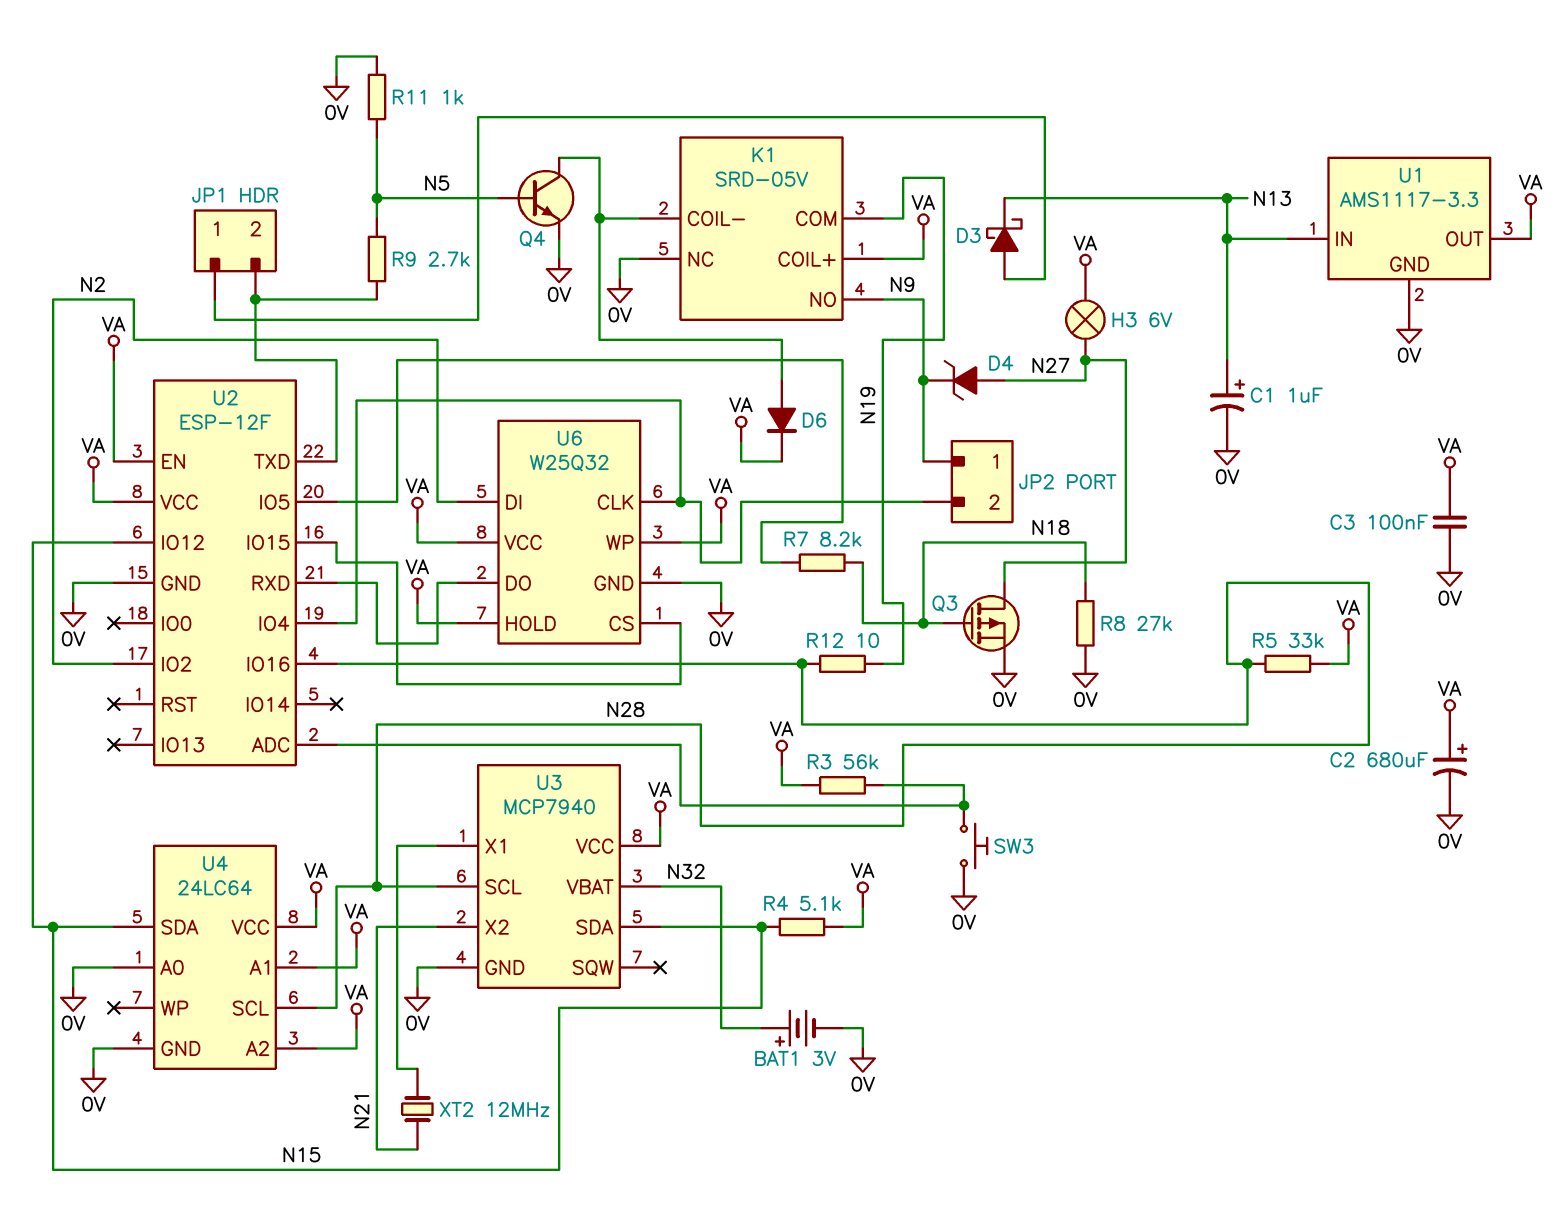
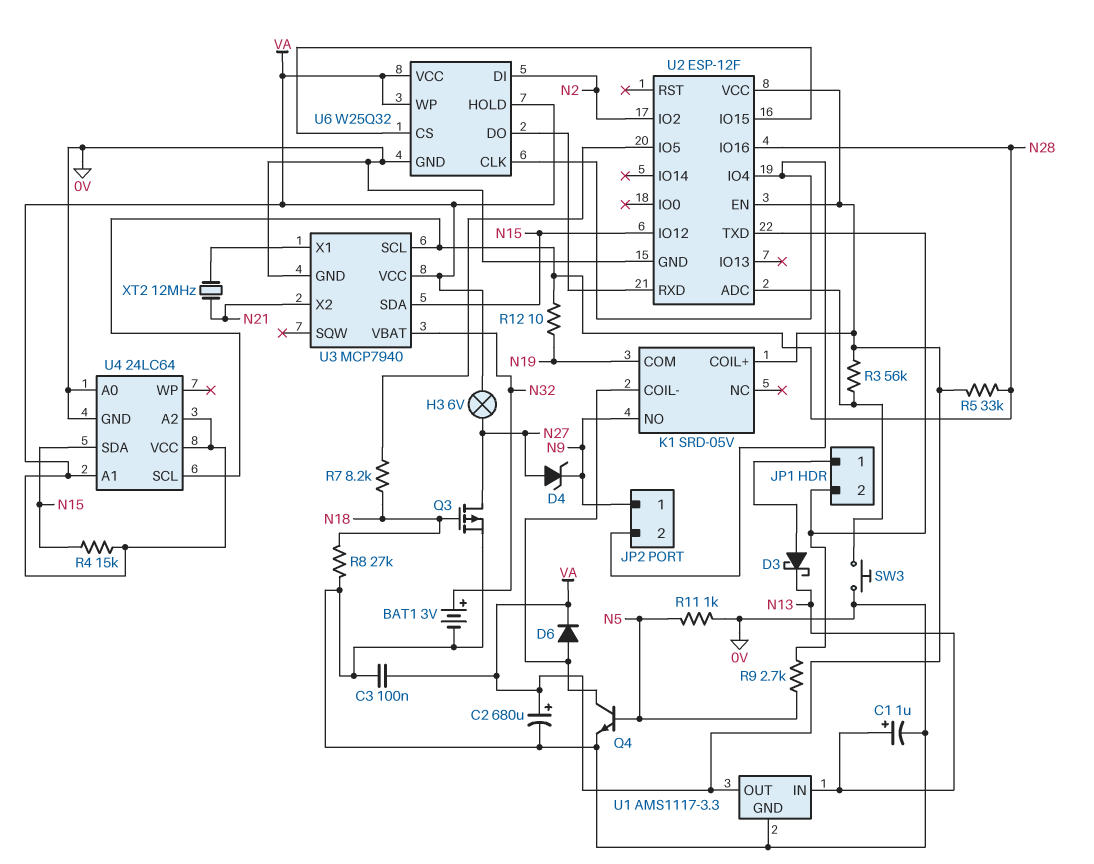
K1 pin NC: 0V -> none
R4: 5.1k (N15, VA) -> 15k (N15, VA)

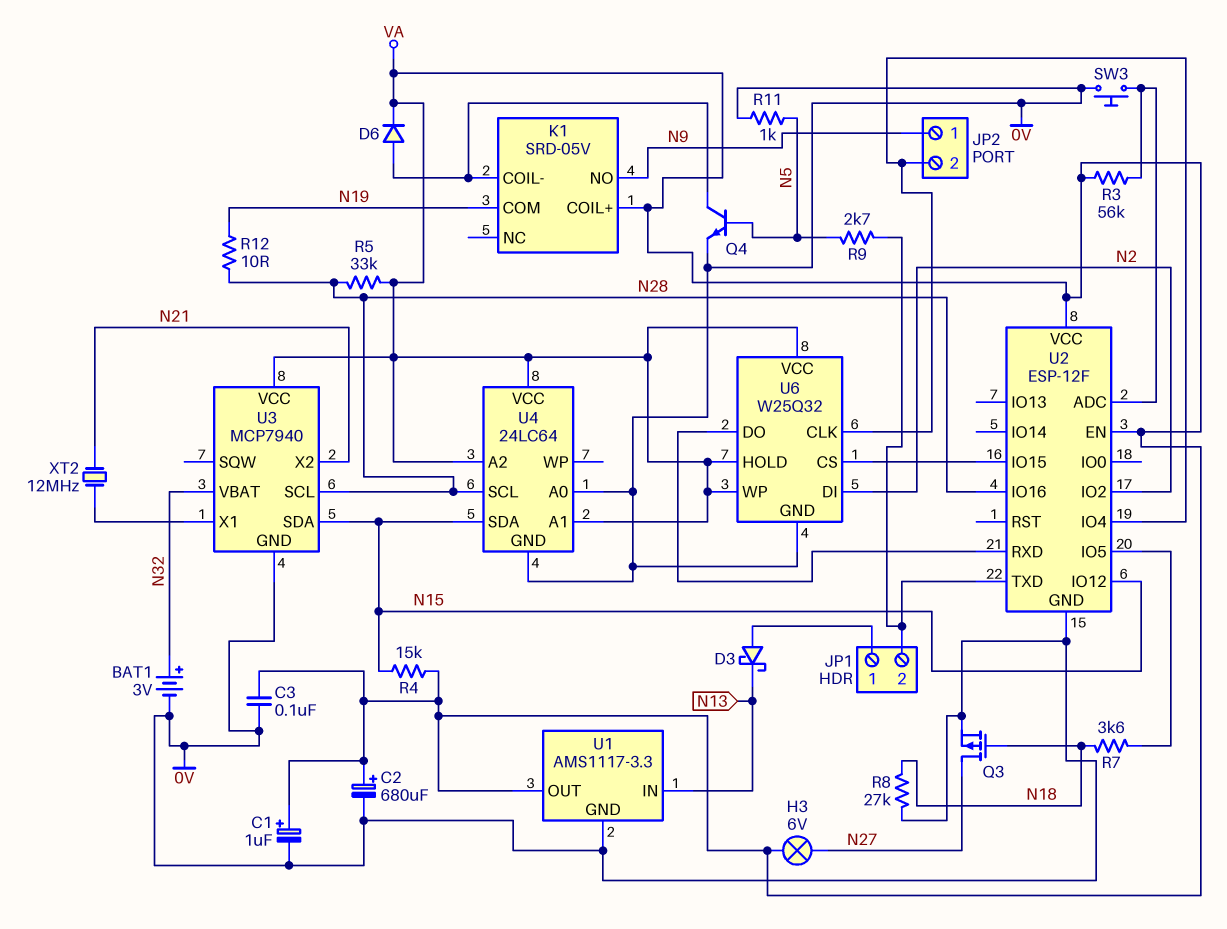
C1: 1uF (plus N13, minus 0V) -> 1uF (plus VA, minus 0V)
D4: zener (A N27, K N9) -> none
R7: 8.2k (N18, U2/IO5) -> 3.6k (N18, U2/IO5)

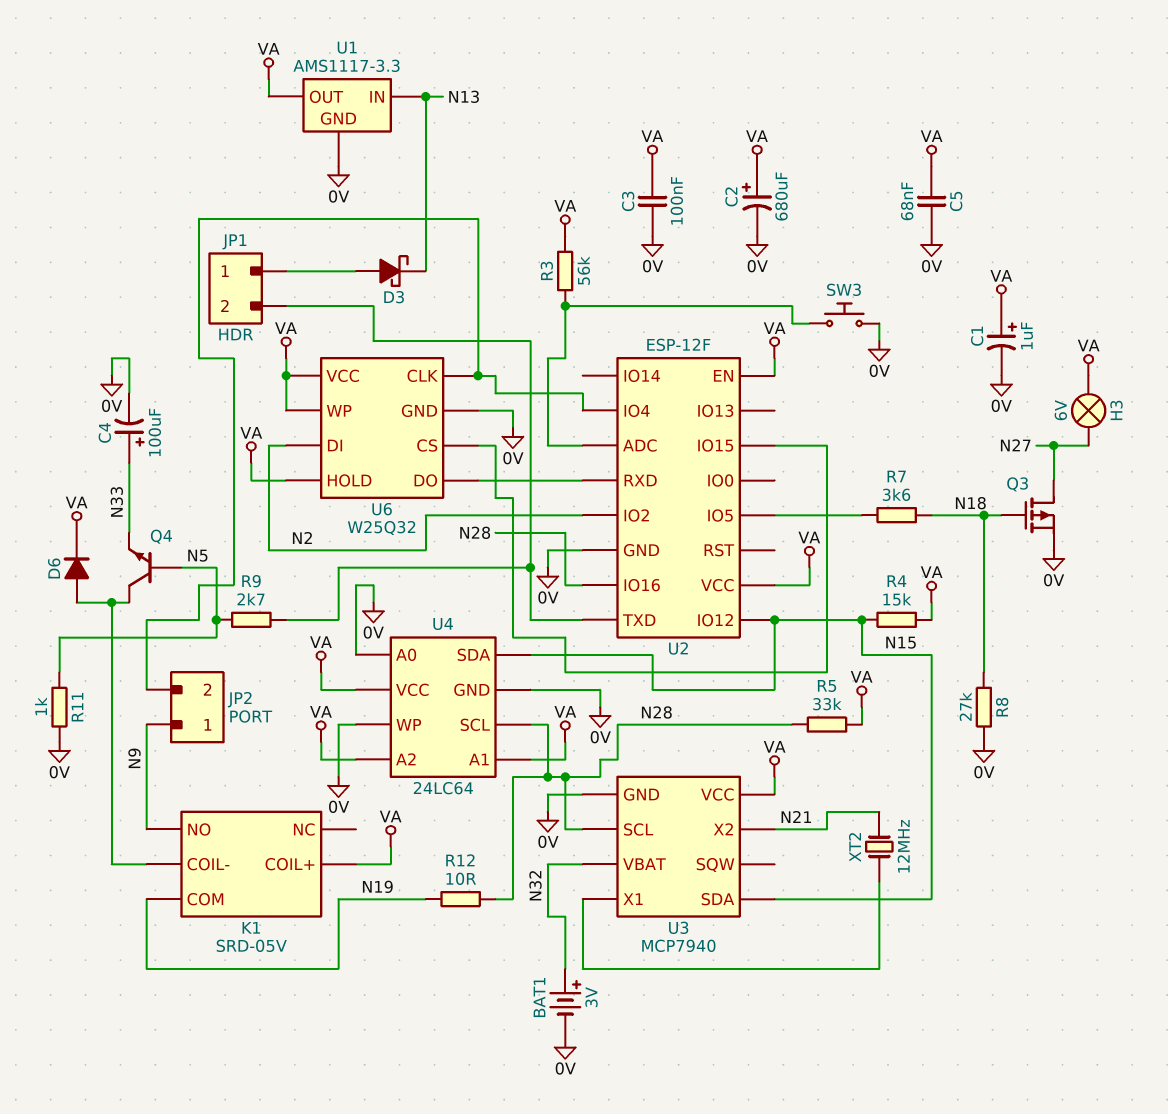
C4: none -> 100uF (plus N33, minus 0V)
C5: none -> 68nF (0V, VA)
Q4: NPN (B N5, C K1/COIL-, E 0V) -> NPN (B N5, C K1/COIL-, E N33)
U4 pin WP: none -> 0V

